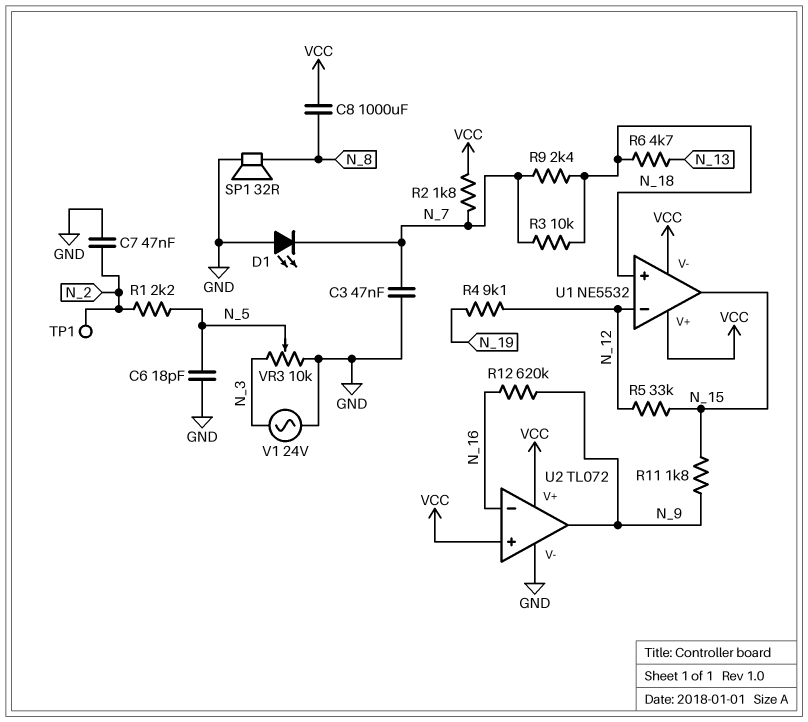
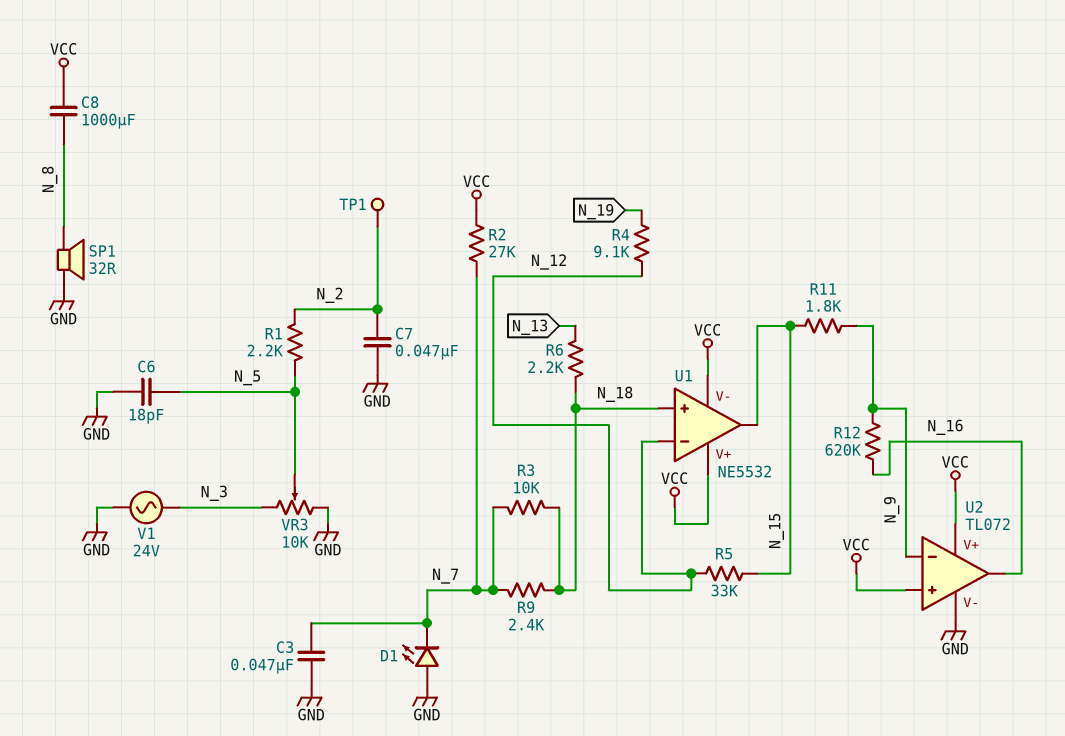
R2: 1.8k (N_7, VCC) -> 27k (N_7, VCC)
R6: 4.7k (N_13, N_18) -> 2.2k (N_13, N_18)
U2 pin in-: N_16 -> N_9
U2 pin out: N_9 -> N_16

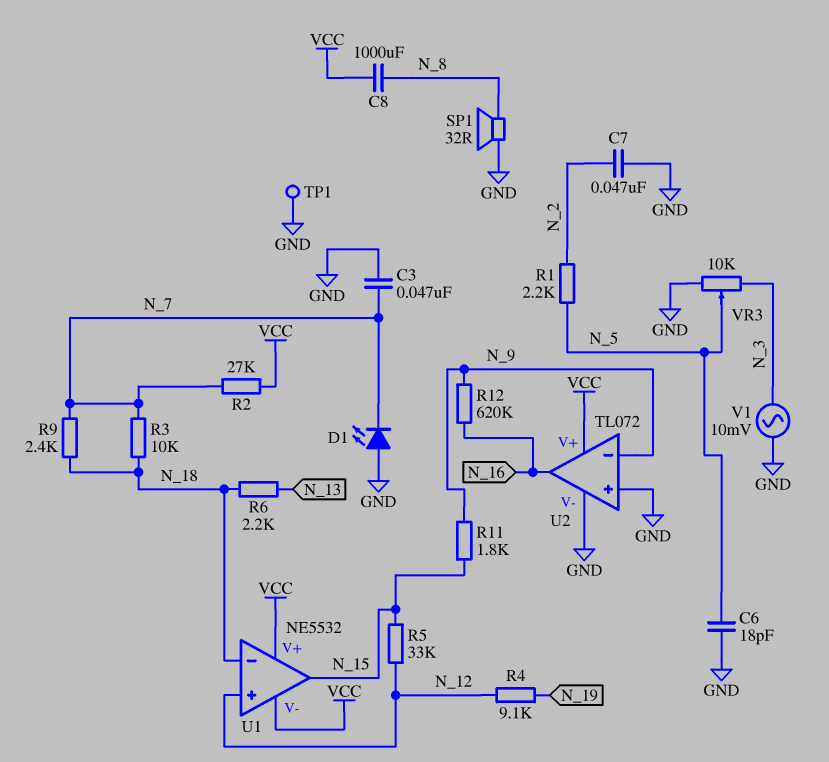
TP1: test point (N_2) -> test point (GND)
U1 pin in+: N_18 -> N_12
U1 pin in-: N_12 -> N_18
U2 pin in+: VCC -> GND
V1: AC 24V (GND, N_3) -> AC 10mV (GND, N_3)

